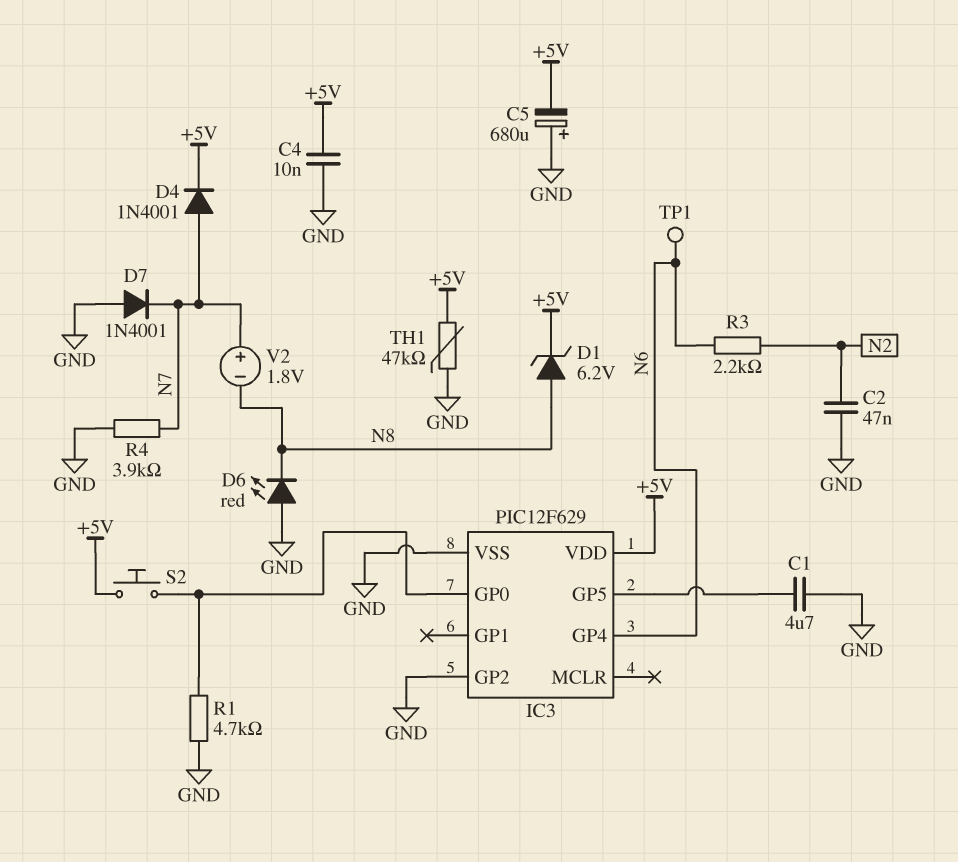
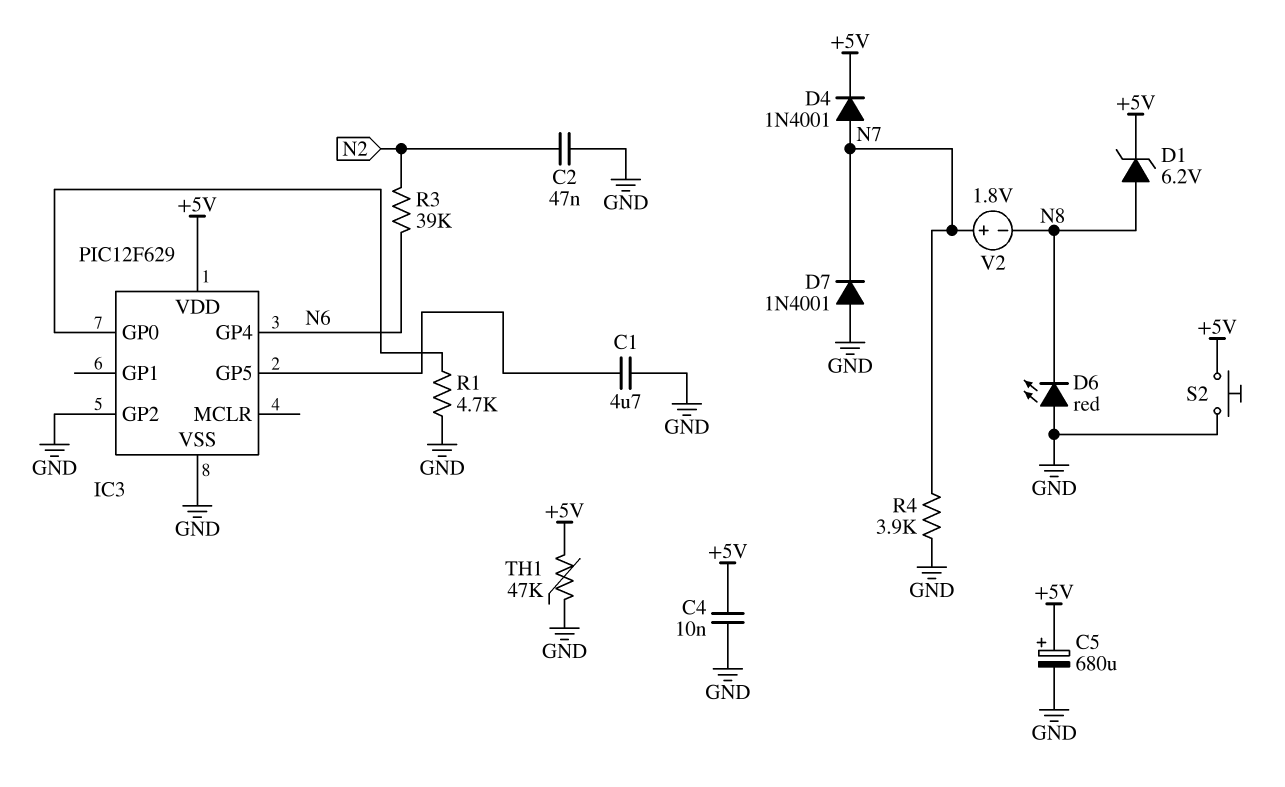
C5: 680uF (plus GND, minus +5V) -> 680uF (plus +5V, minus GND)
R3: 2.2k (N2, N6) -> 39k (N2, N6)
S2: button (+5V, IC3/GP0) -> button (+5V, GND)
TP1: test point (N6) -> none

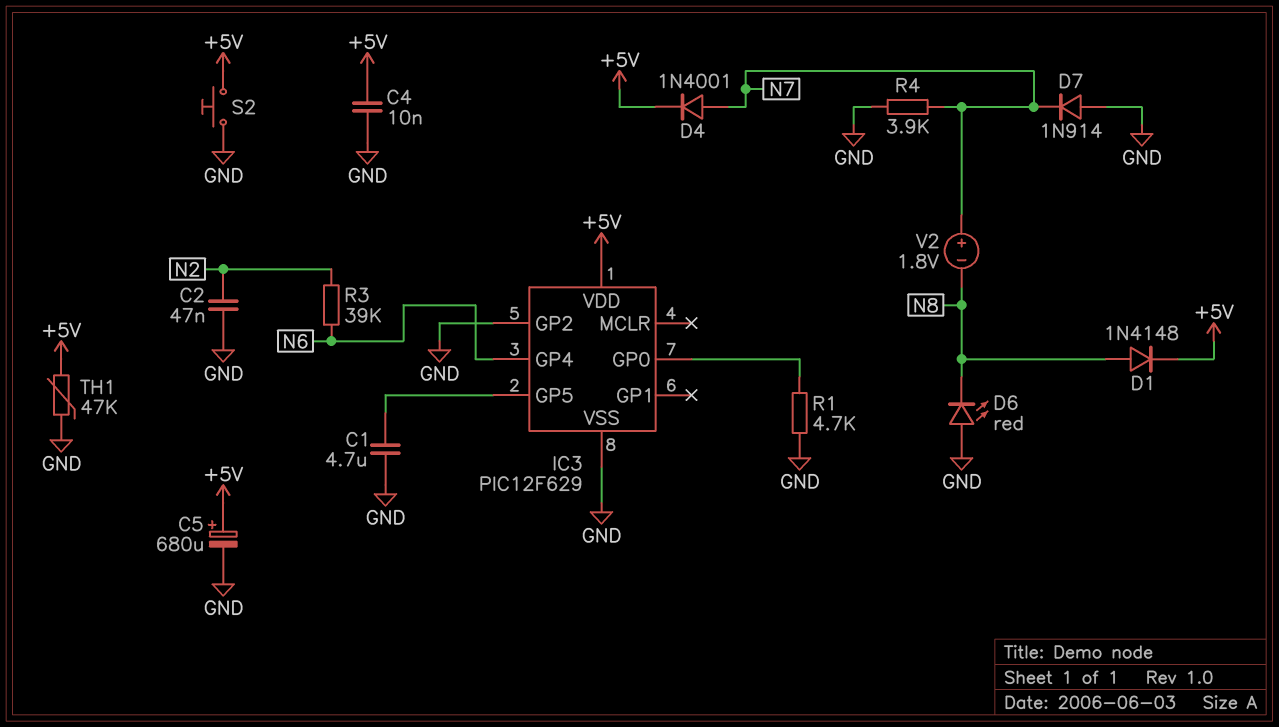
D1: zener 6.2V (A N8, K +5V) -> diode 1N4148 (A N8, K +5V)
D7: diode 1N4001 (A GND, K N7) -> diode 1N914 (A GND, K N7)

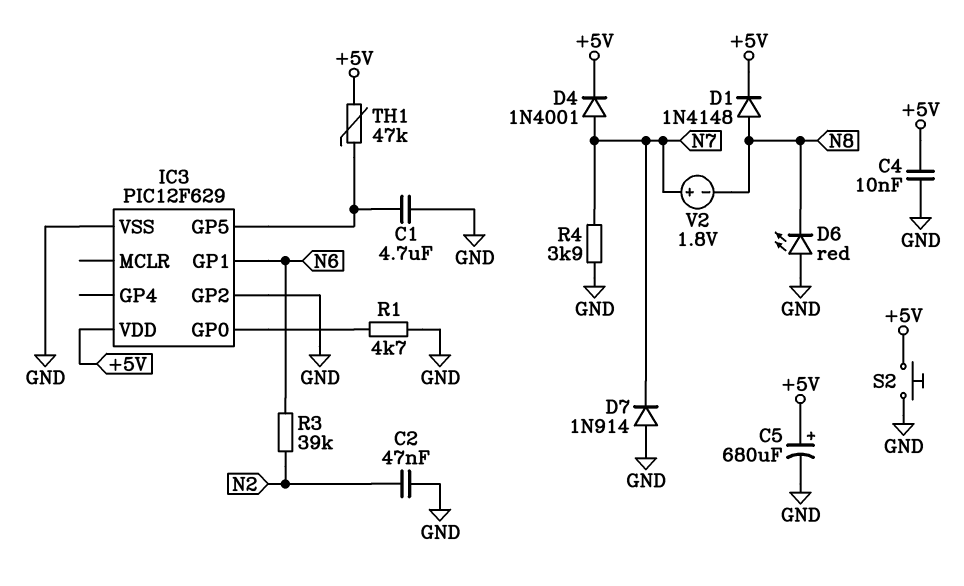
IC3 pin GP1: none -> N6
IC3 pin GP4: N6 -> none
TH1: 47k (+5V, GND) -> 47k (+5V, IC3/GP5)

